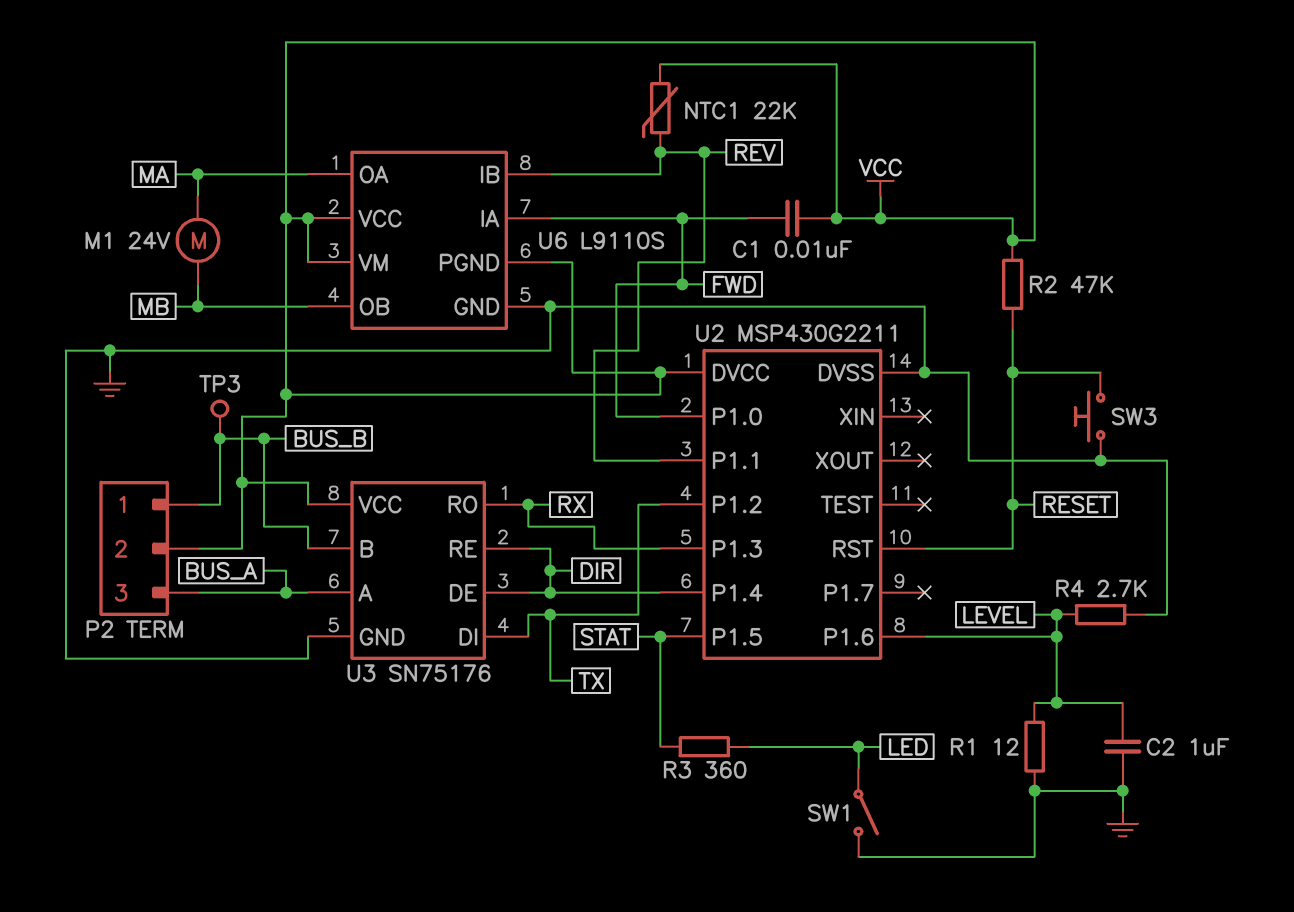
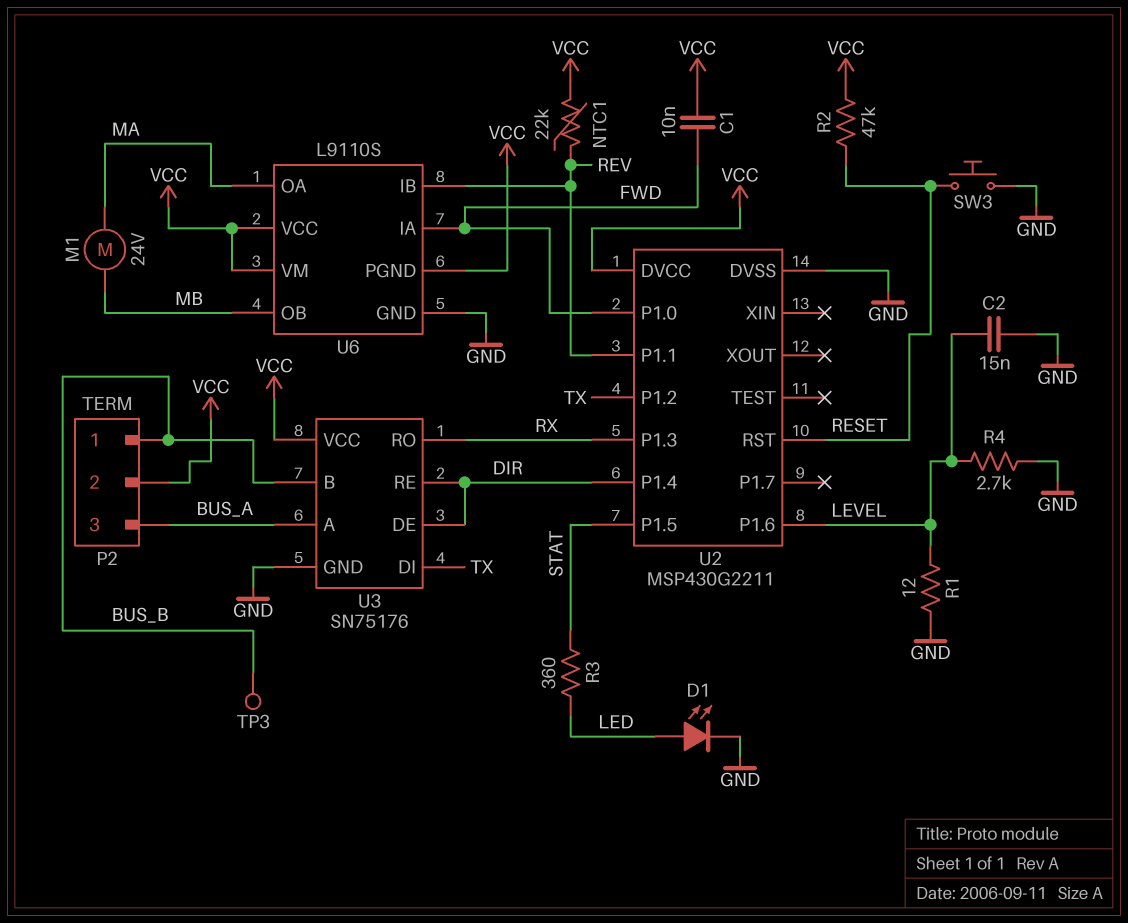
C2: 1uF (GND, LEVEL) -> 15nF (GND, LEVEL)
D1: none -> LED (A LED, K GND)
SW1: switch (GND, LED) -> none

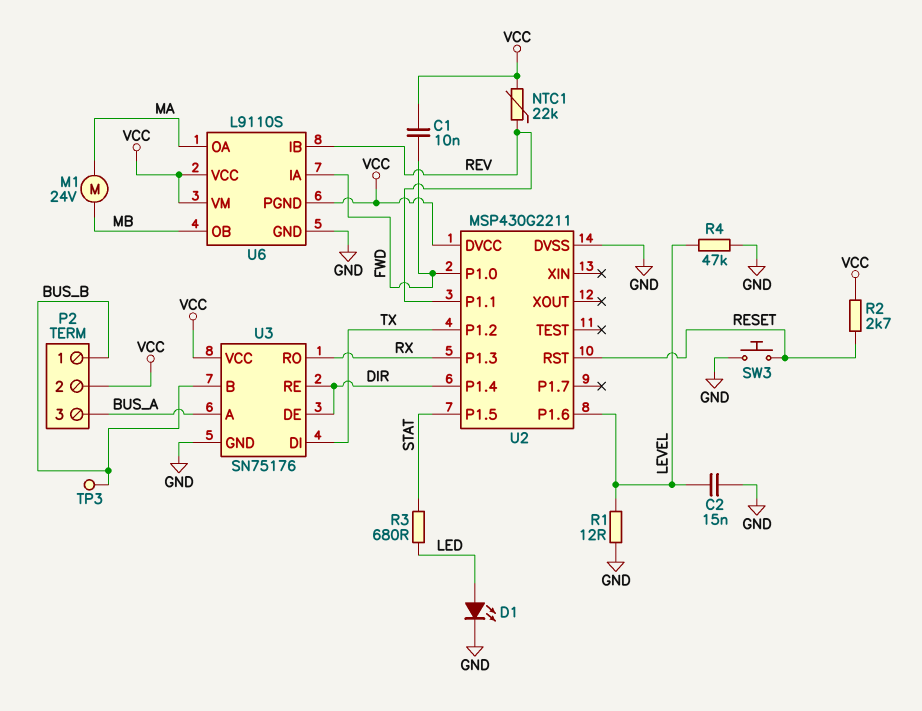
R2: 47k (RESET, VCC) -> 2.7k (RESET, VCC)
R3: 360 (LED, STAT) -> 680 (LED, STAT)
R4: 2.7k (GND, LEVEL) -> 47k (GND, LEVEL)

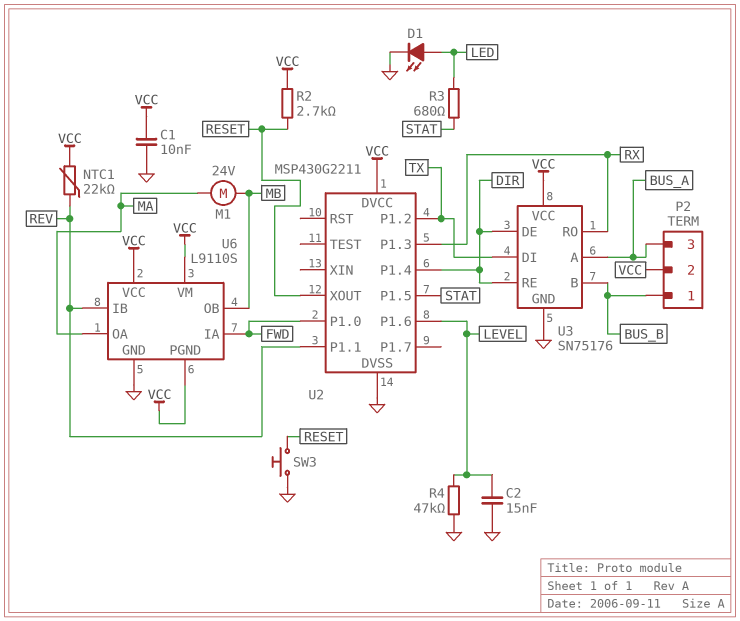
C1: 10nF (FWD, VCC) -> 10nF (GND, VCC)
R1: 12 (GND, LEVEL) -> none
TP3: test point (BUS_B) -> none
U2 pin RST: RESET -> none
U2 pin XOUT: none -> RESET

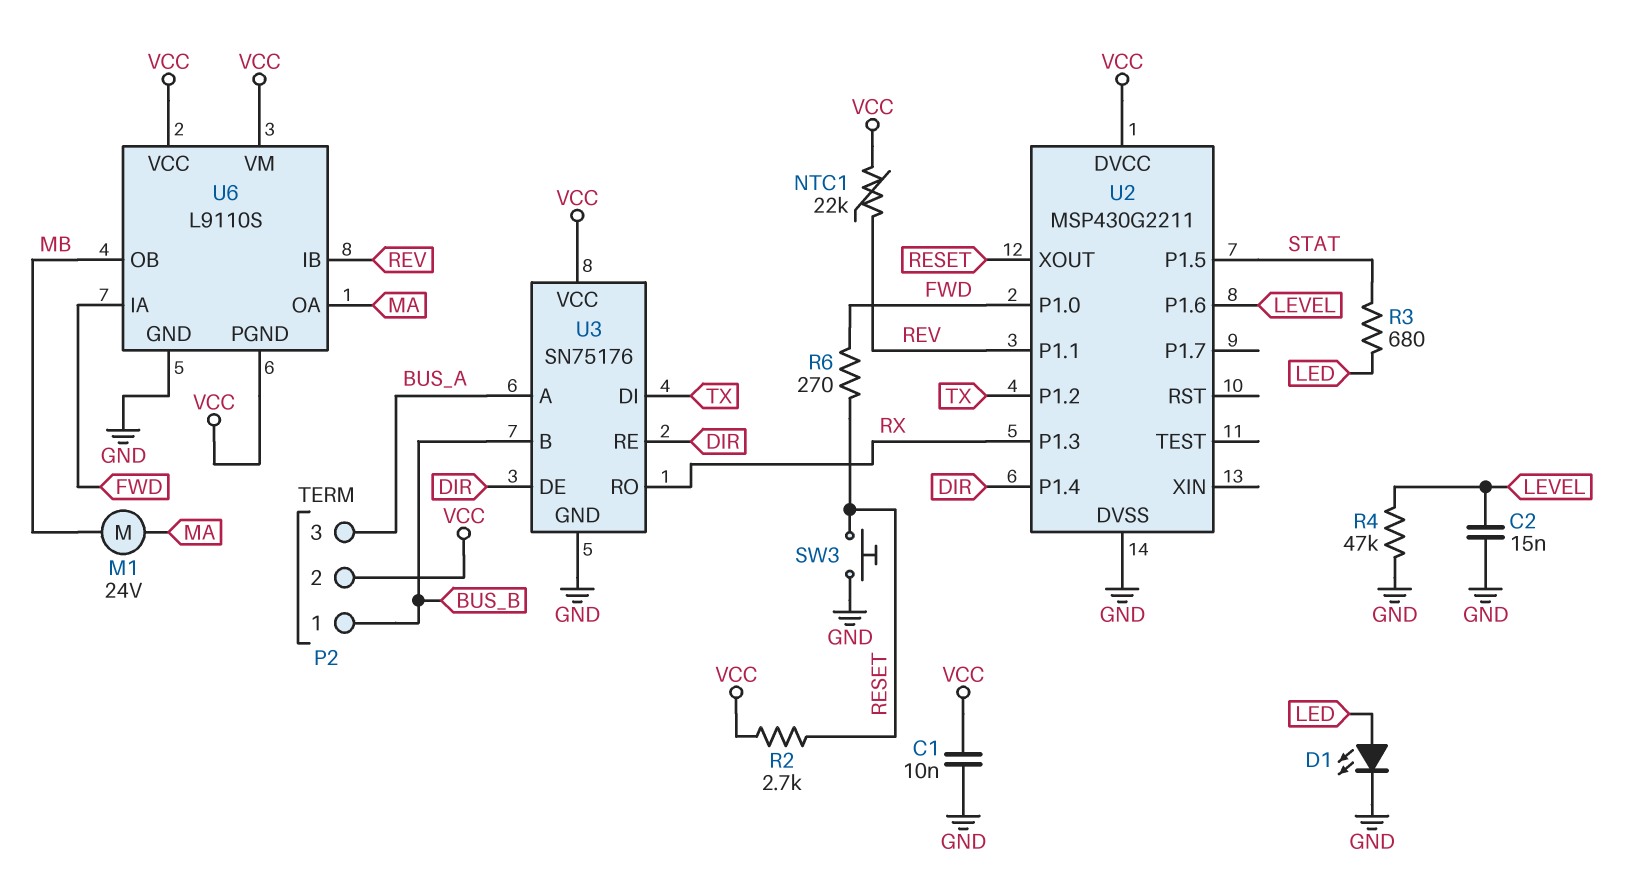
R6: none -> 270 (FWD, RESET)

